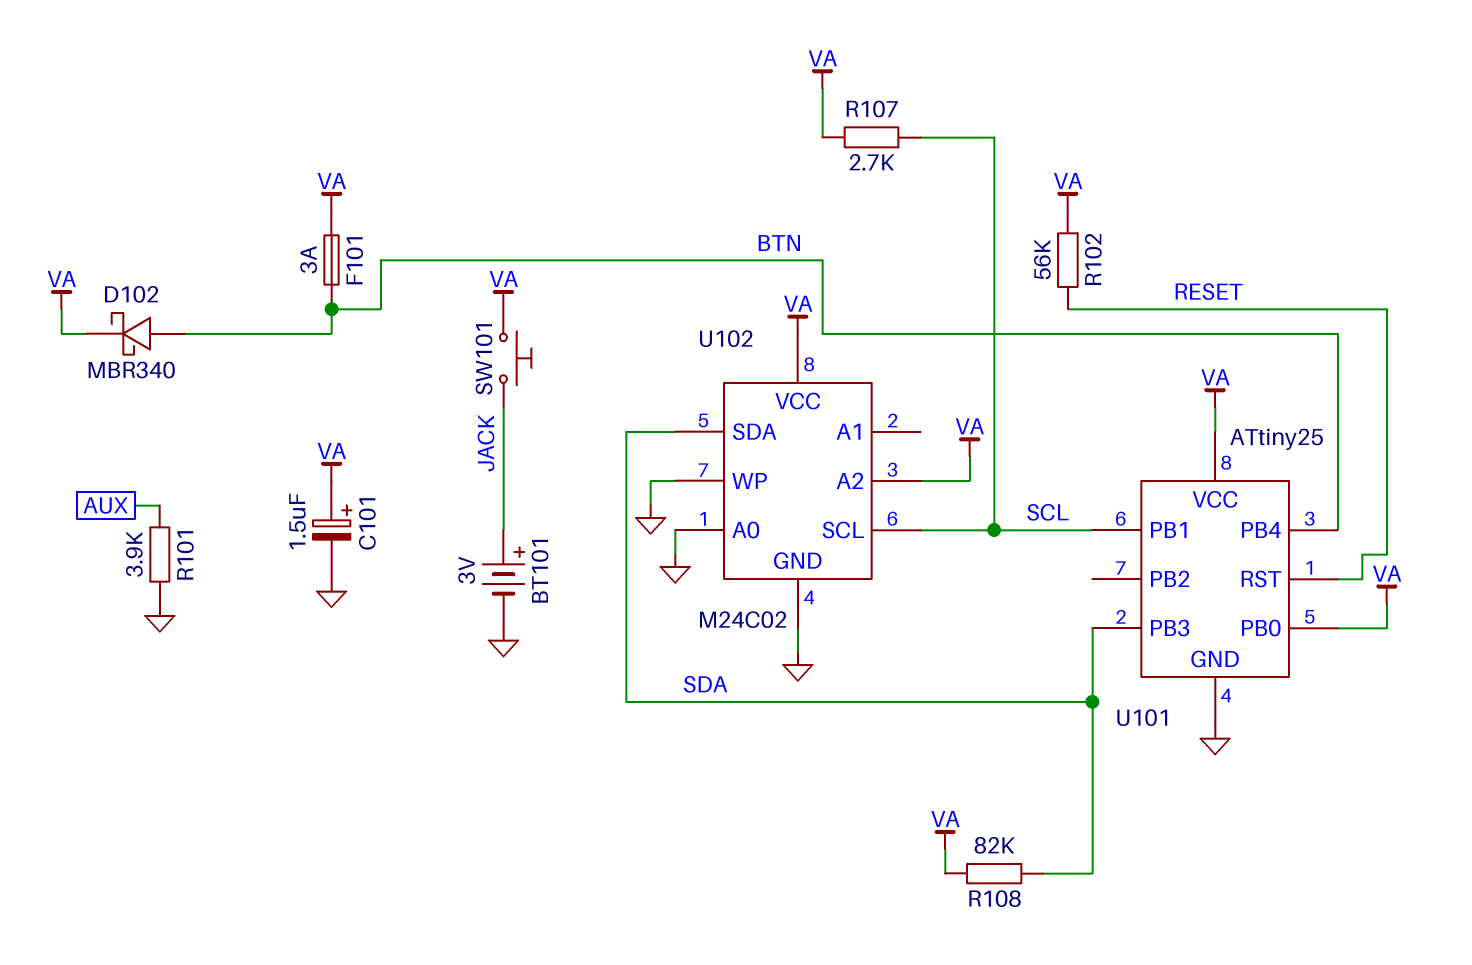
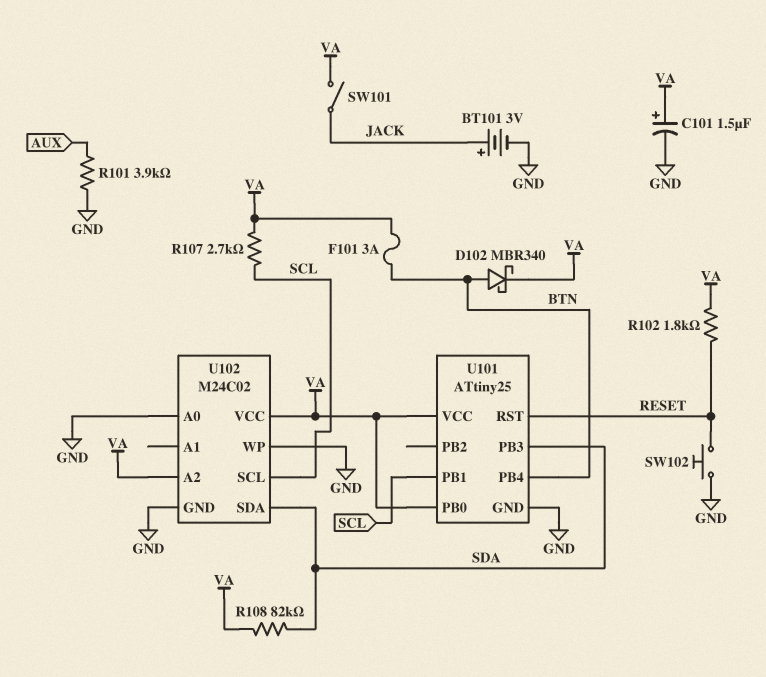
R102: 56k (RESET, VA) -> 1.8k (RESET, VA)
SW101: button (JACK, VA) -> switch (JACK, VA)
SW102: none -> button (GND, RESET)

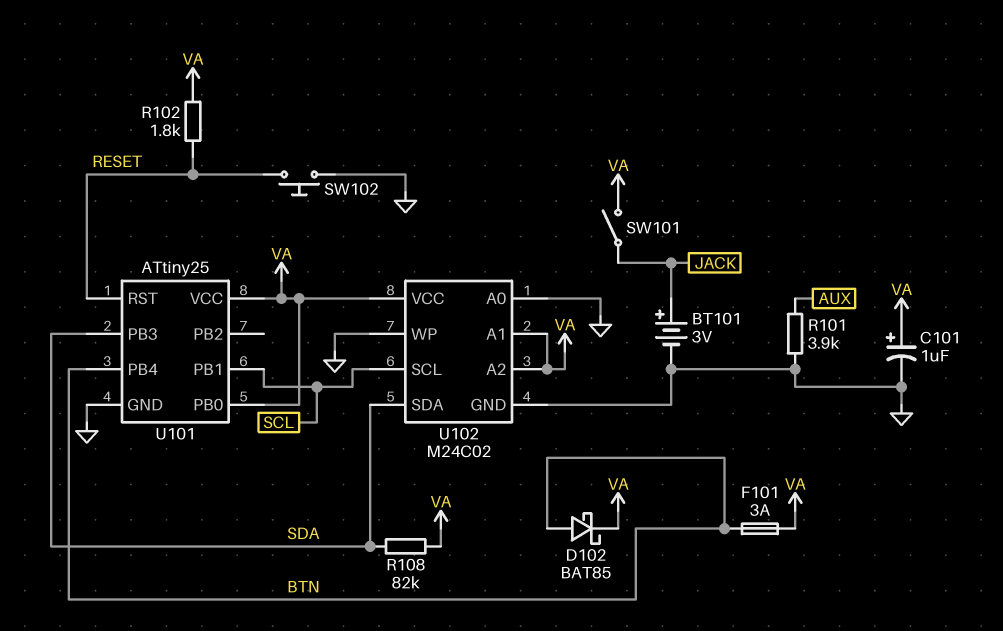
C101: 1.5uF (plus VA, minus GND) -> 1uF (plus VA, minus GND)
D102: schottky MBR340 (A BTN, K VA) -> schottky BAT85 (A BTN, K VA)
R107: 2.7k (SCL, VA) -> none
U102 pin A1: none -> VA

